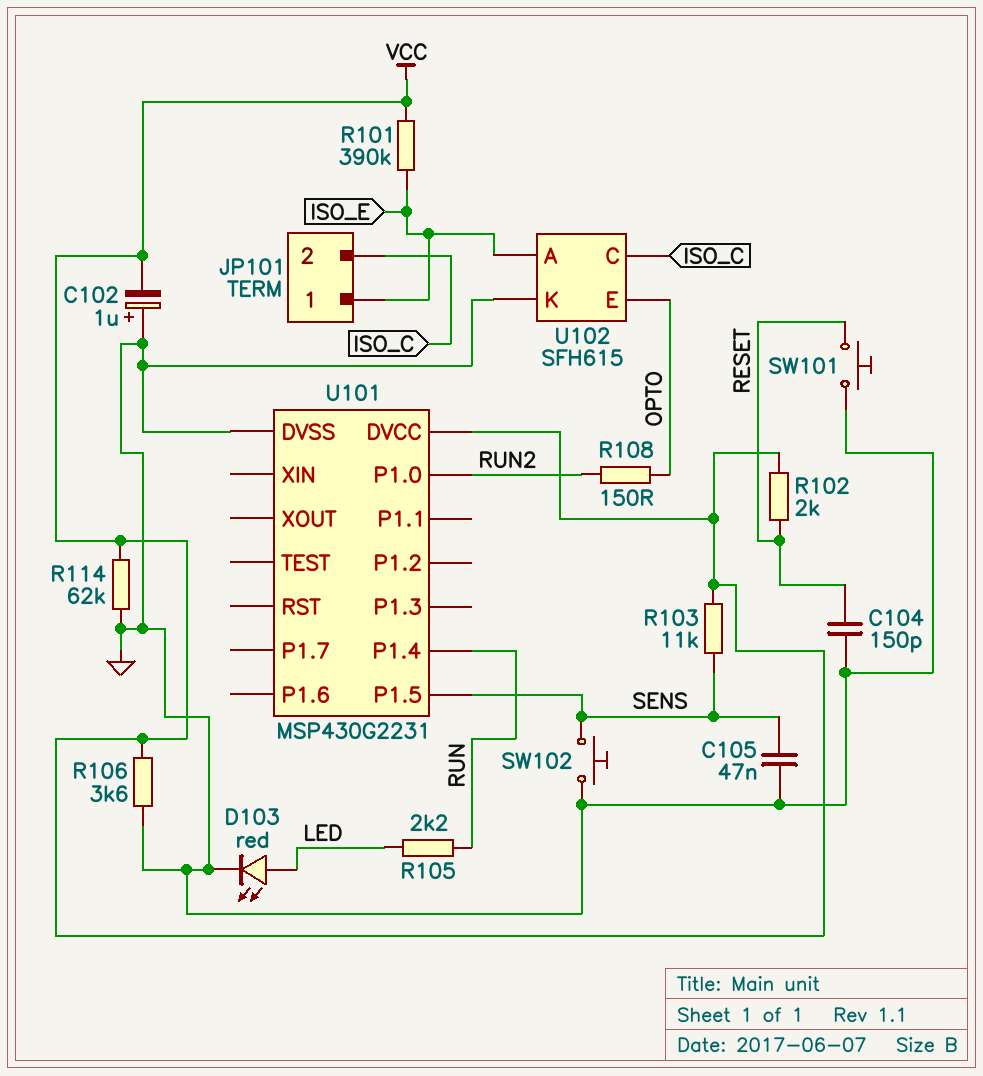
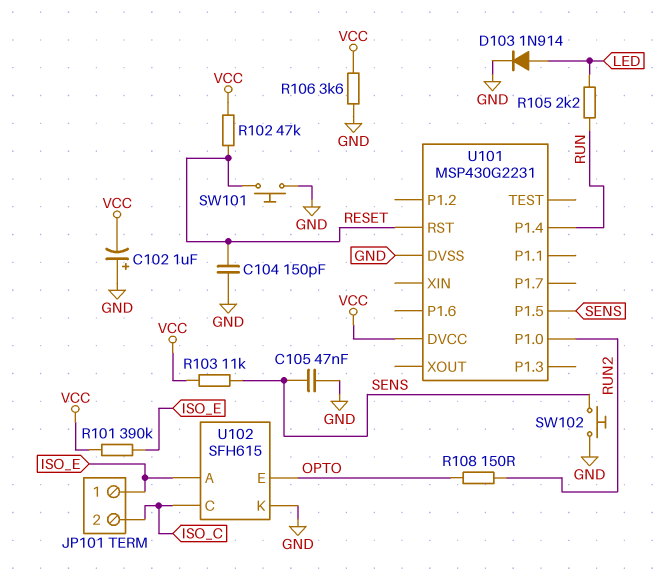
D103: LED red (A LED, K GND) -> diode 1N914 (A LED, K GND)
R102: 2k (RESET, VCC) -> 47k (RESET, VCC)
R114: 62k (GND, VCC) -> none
U101 pin RST: none -> RESET

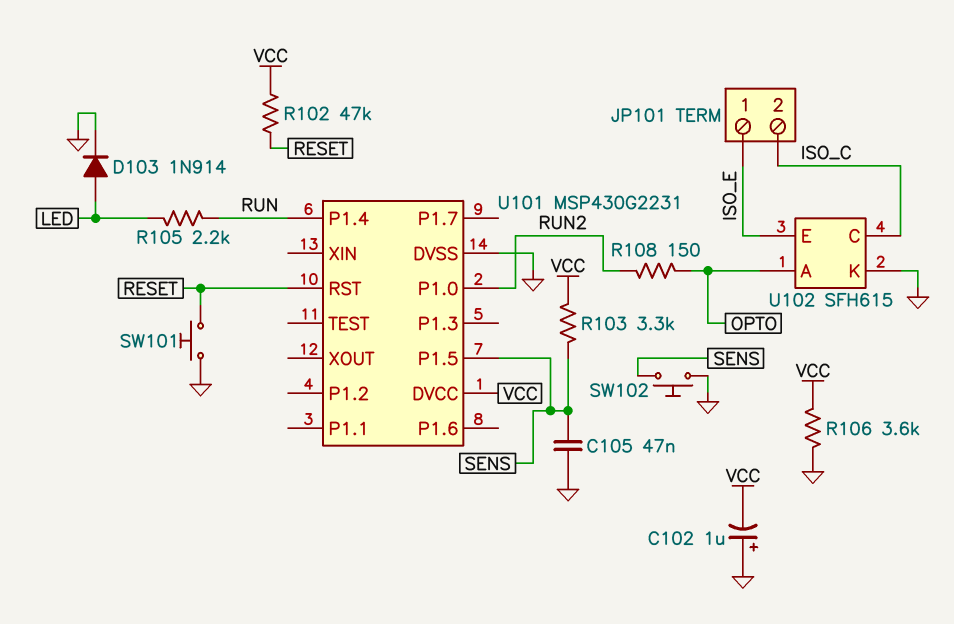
C104: 150pF (GND, RESET) -> none
R101: 390k (ISO_E, VCC) -> none
R103: 11k (SENS, VCC) -> 3.3k (SENS, VCC)
U102 pin A: ISO_E -> OPTO
U102 pin E: OPTO -> ISO_E

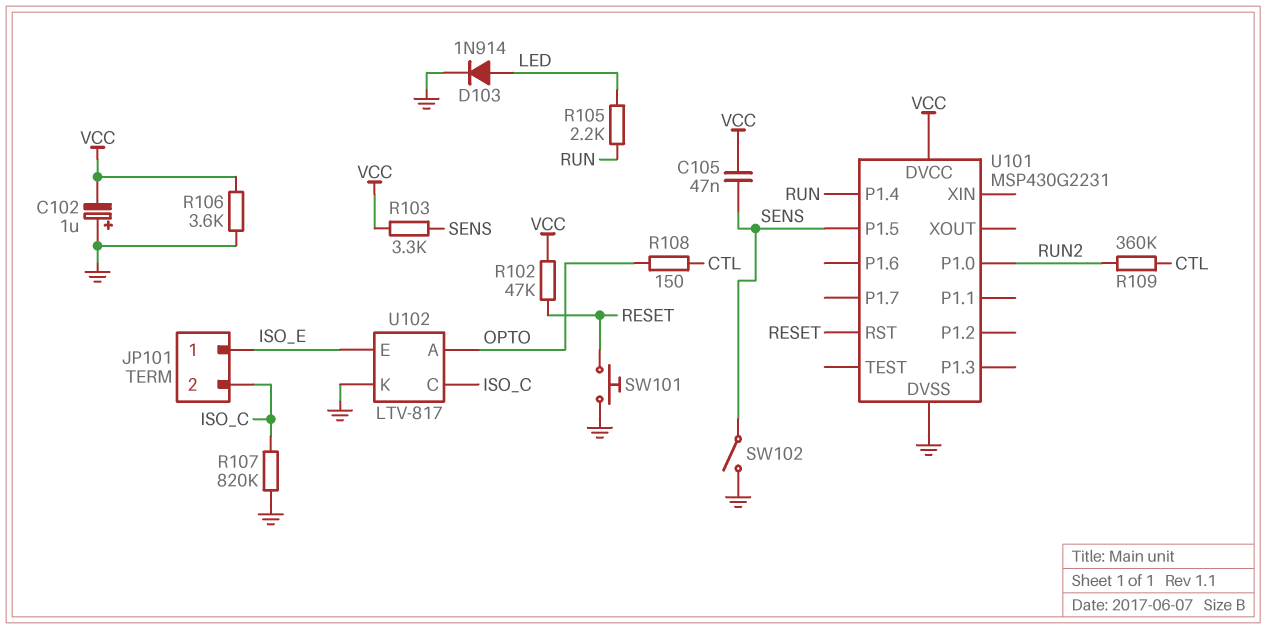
C105: 47nF (GND, SENS) -> 47nF (SENS, VCC)
R107: none -> 820k (GND, ISO_C)
R108: 150 (OPTO, RUN2) -> 150 (CTL, OPTO)
R109: none -> 360k (CTL, RUN2)
SW102: button (GND, SENS) -> switch (GND, SENS)
U102: SFH615 -> LTV-817

